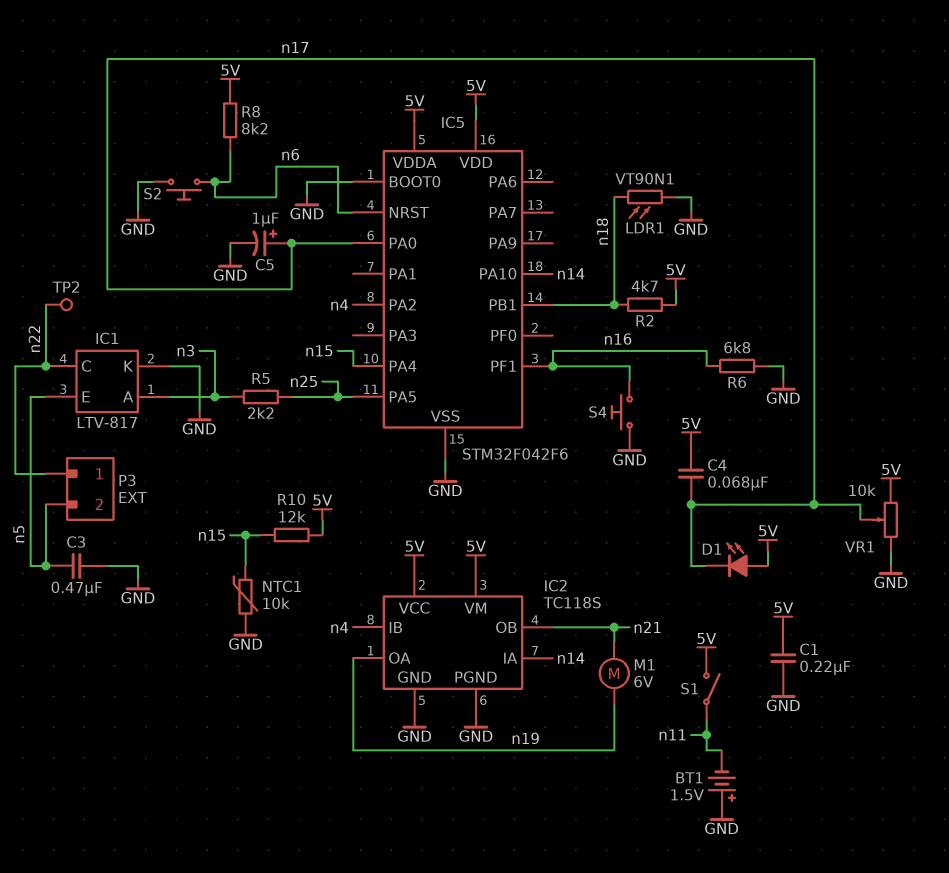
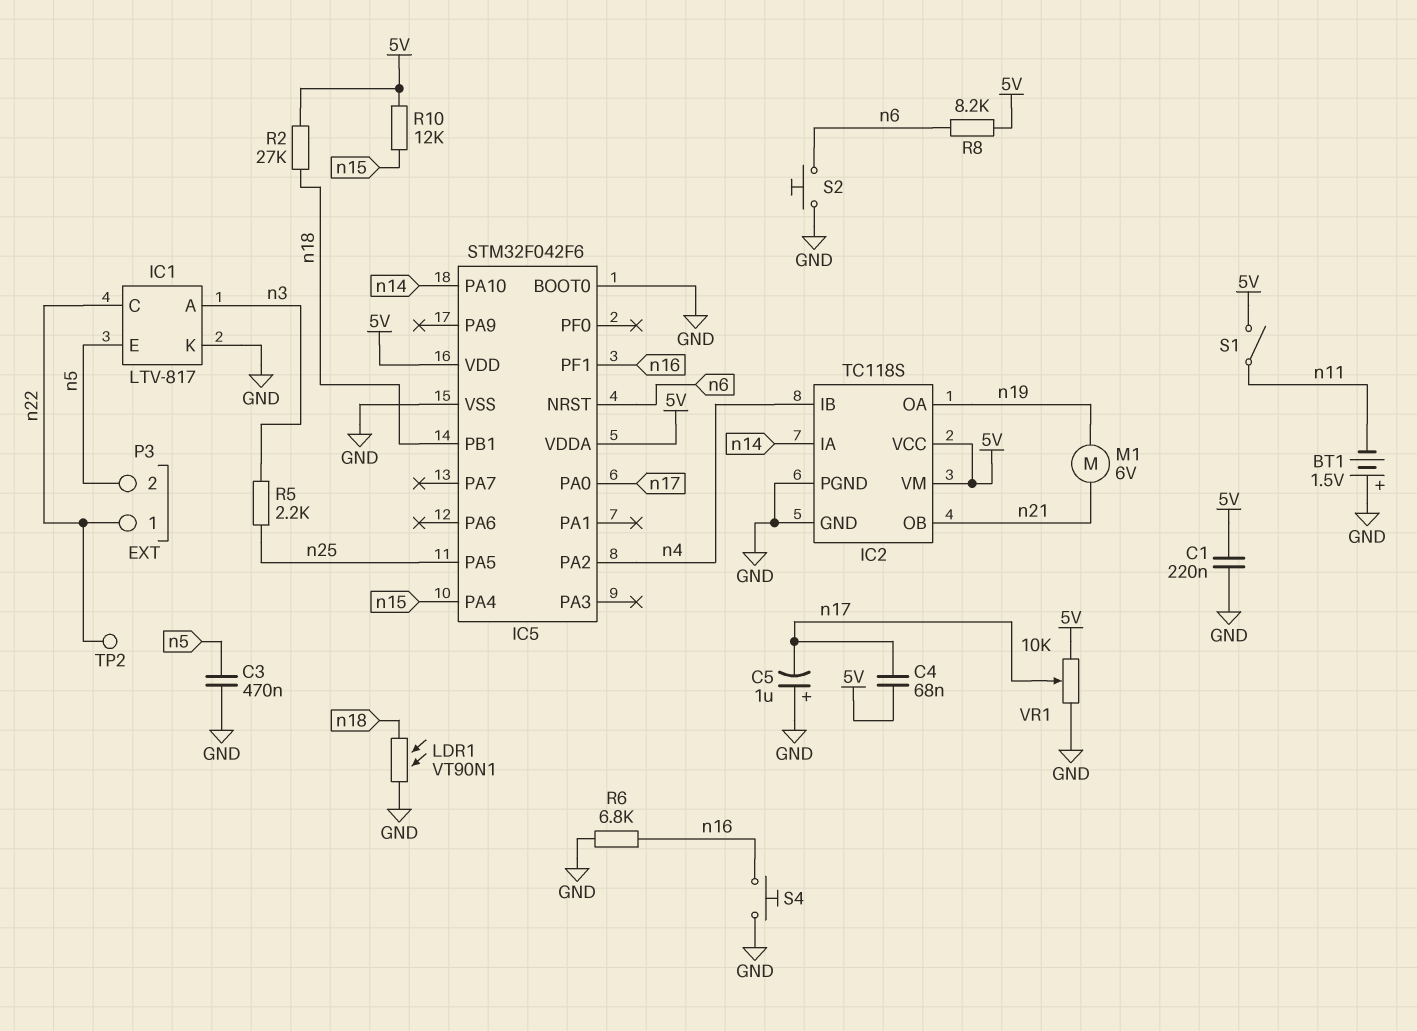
C5: 1uF (plus n17, minus GND) -> 1uF (plus GND, minus n17)
D1: LED (A 5V, K n17) -> none
NTC1: 10k (GND, n15) -> none
R2: 4.7k (5V, n18) -> 27k (5V, n18)

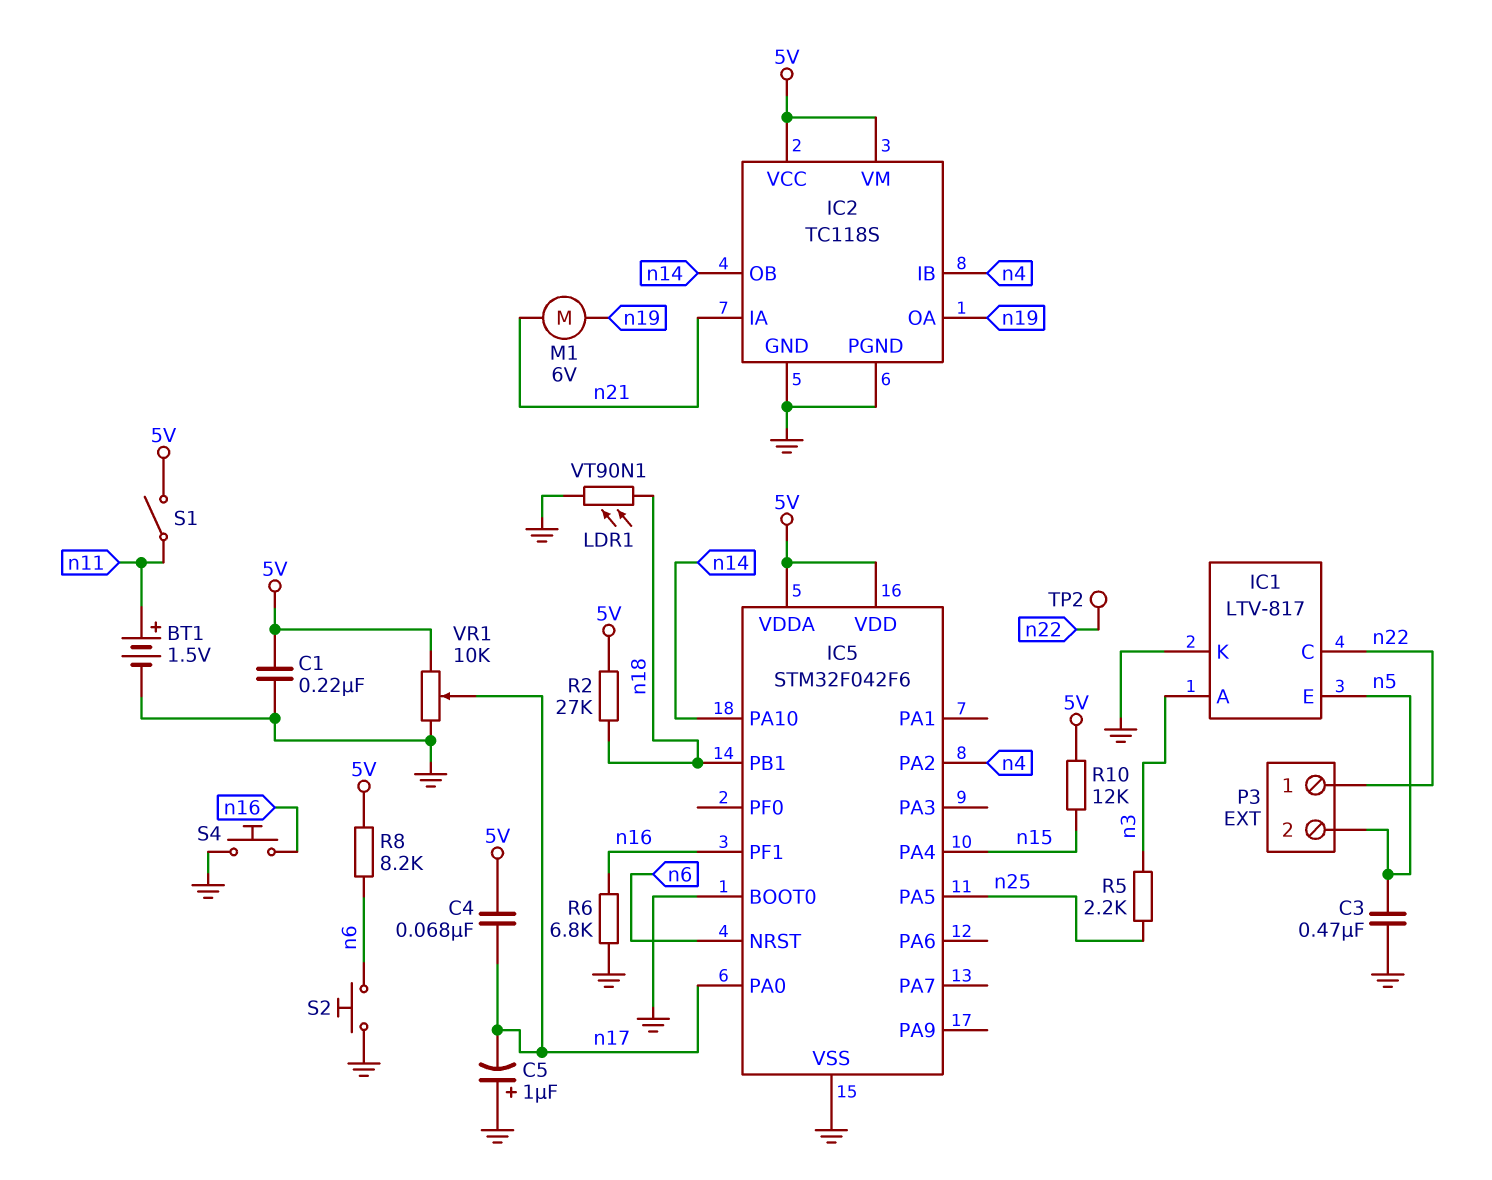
BT1: 1.5V (plus GND, minus n11) -> 1.5V (plus n11, minus GND)
IC2 pin IA: n14 -> n21
IC2 pin OB: n21 -> n14

